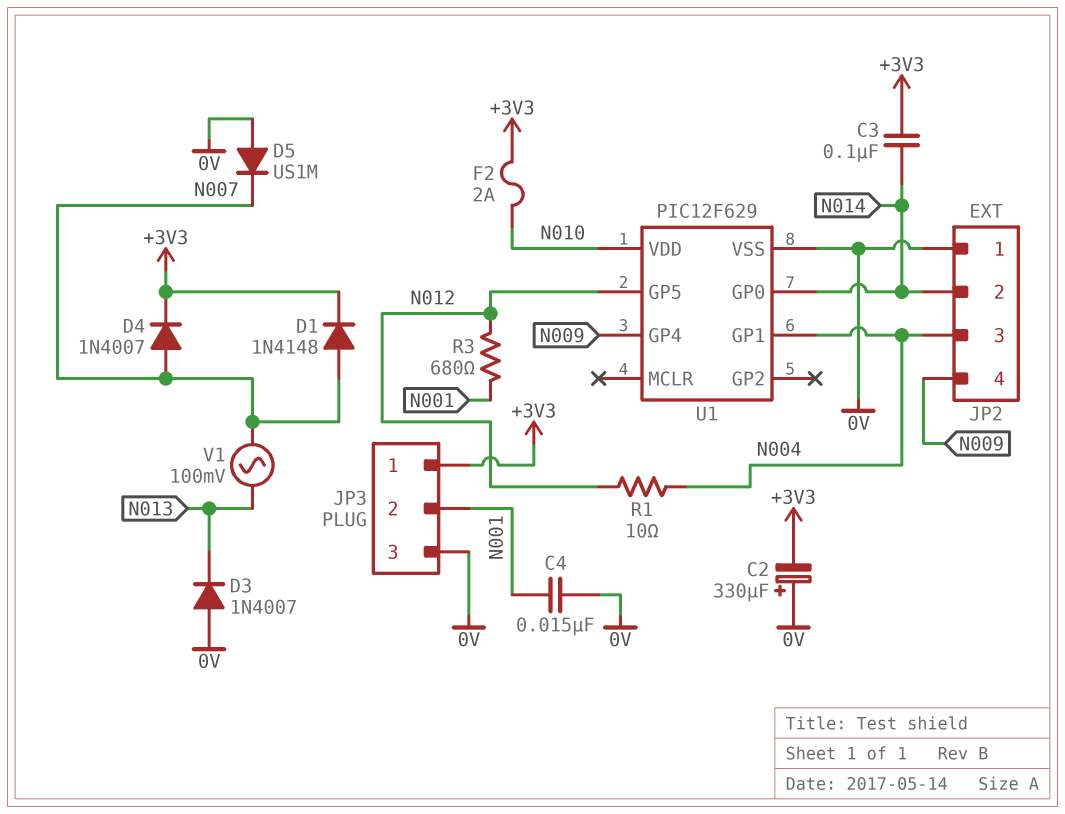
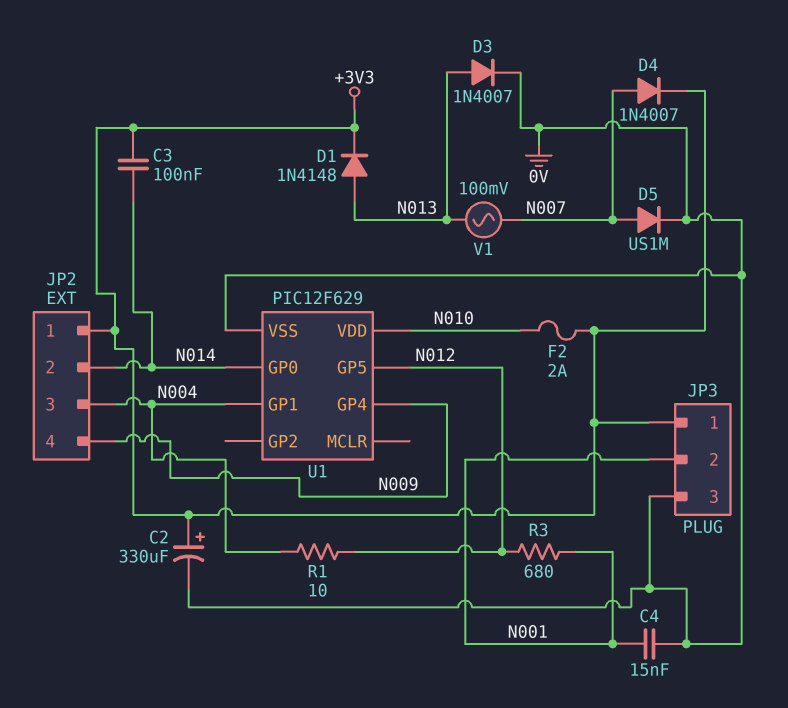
C2: 330uF (plus 0V, minus +3V3) -> 330uF (plus +3V3, minus 0V)
D1: diode 1N4148 (A N007, K +3V3) -> diode 1N4148 (A N013, K +3V3)
D3: diode 1N4007 (A 0V, K N013) -> diode 1N4007 (A N013, K 0V)
D5: diode US1M (A 0V, K N007) -> diode US1M (A N007, K 0V)
JP2 pin 1: 0V -> +3V3

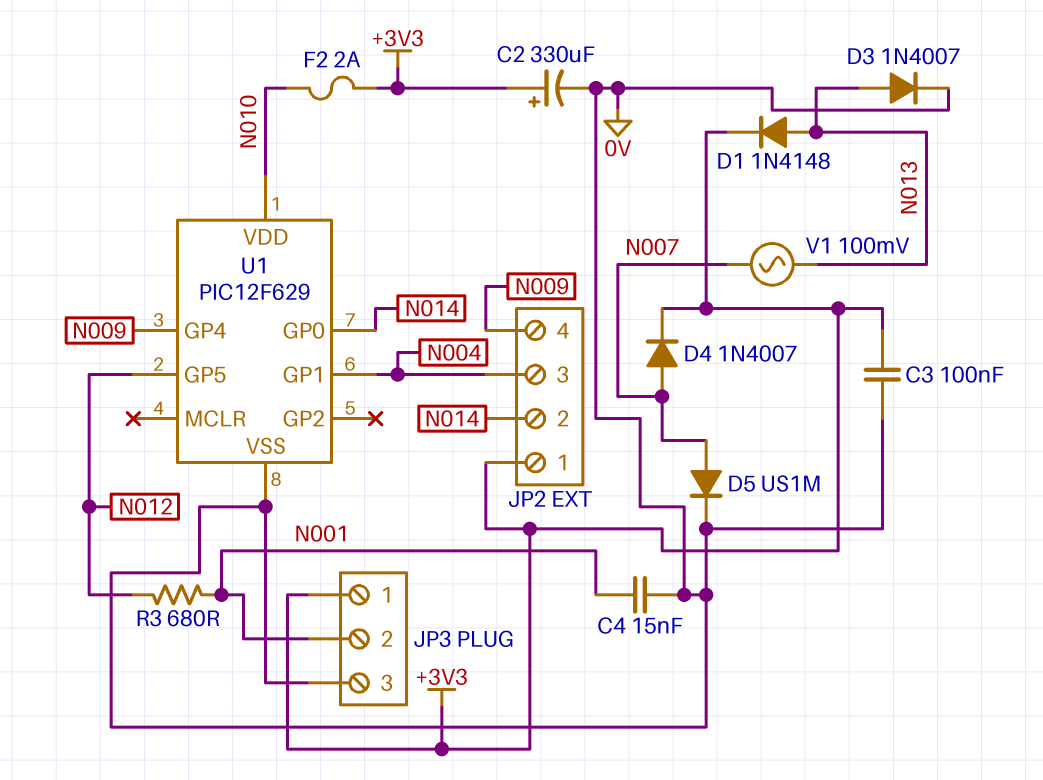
C3: 100nF (+3V3, N014) -> 100nF (+3V3, 0V)
R1: 10 (N004, N012) -> none

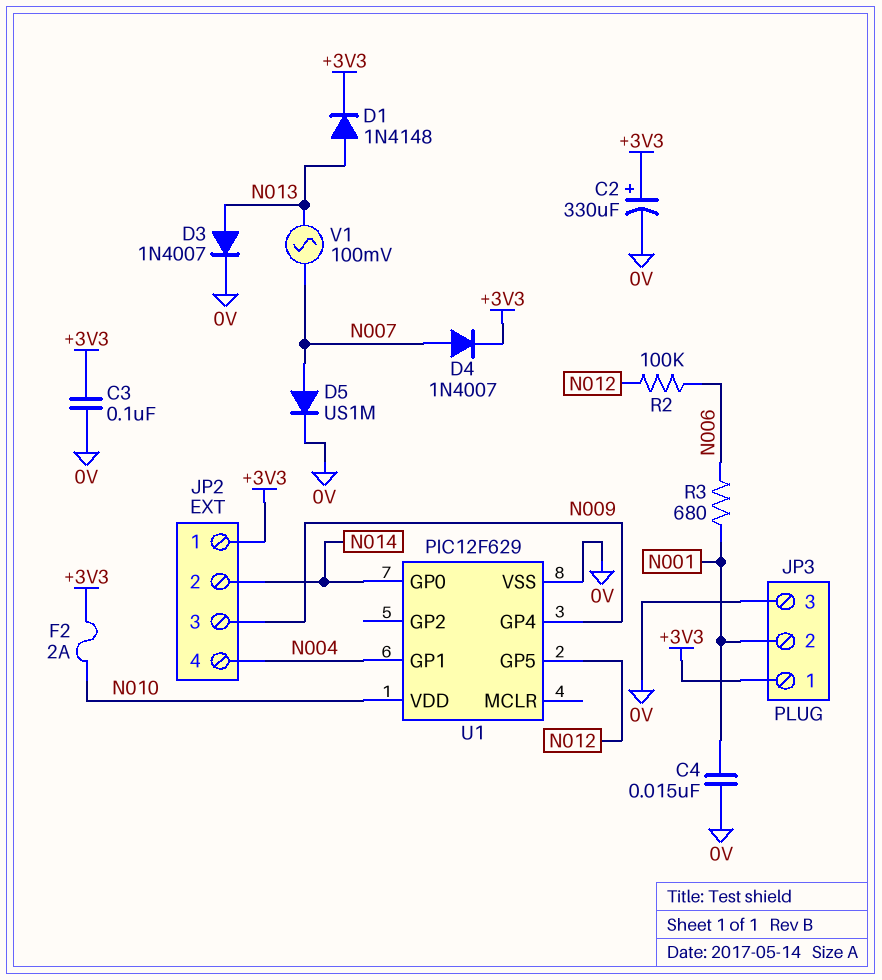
JP2 pin 3: N004 -> N009
JP2 pin 4: N009 -> N004
R2: none -> 100k (N006, N012)
R3: 680 (N001, N012) -> 680 (N001, N006)

